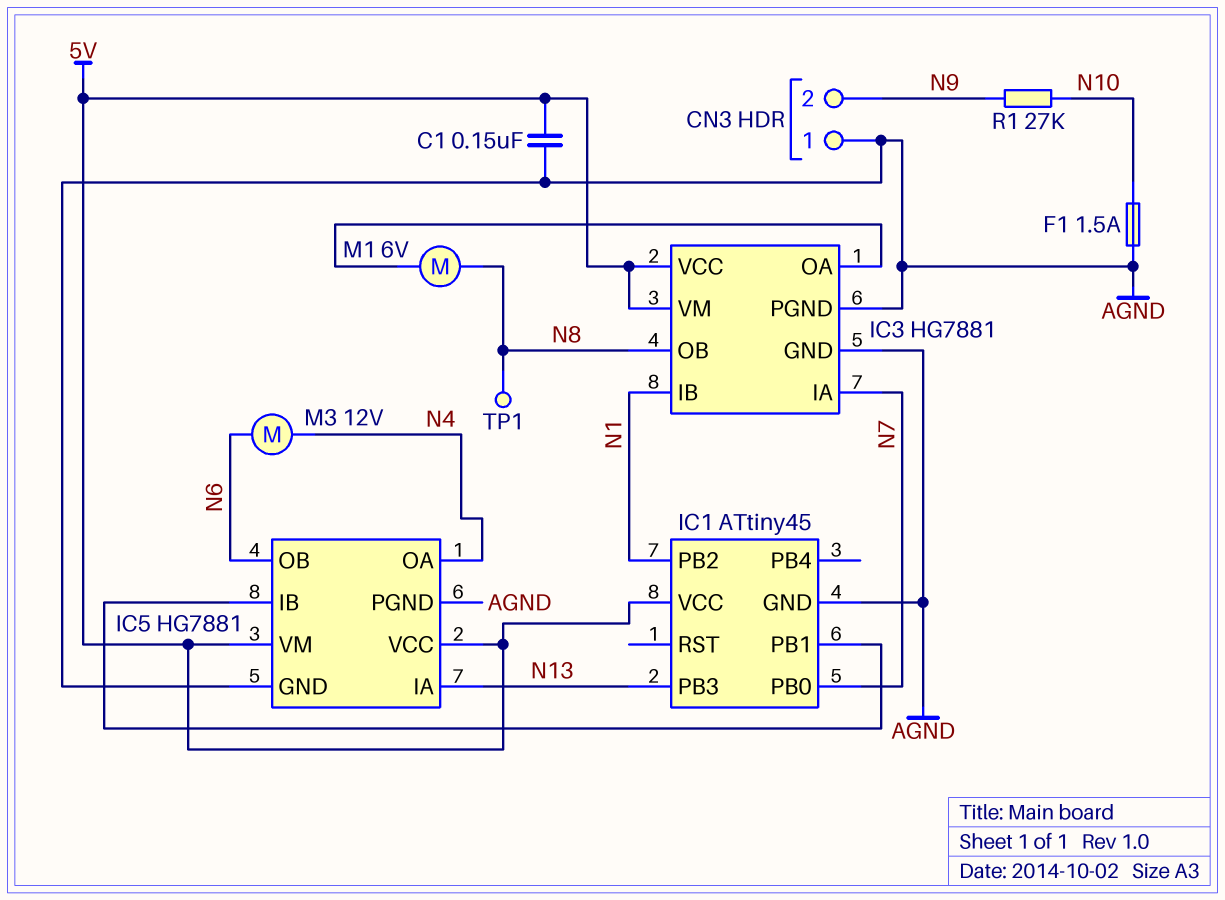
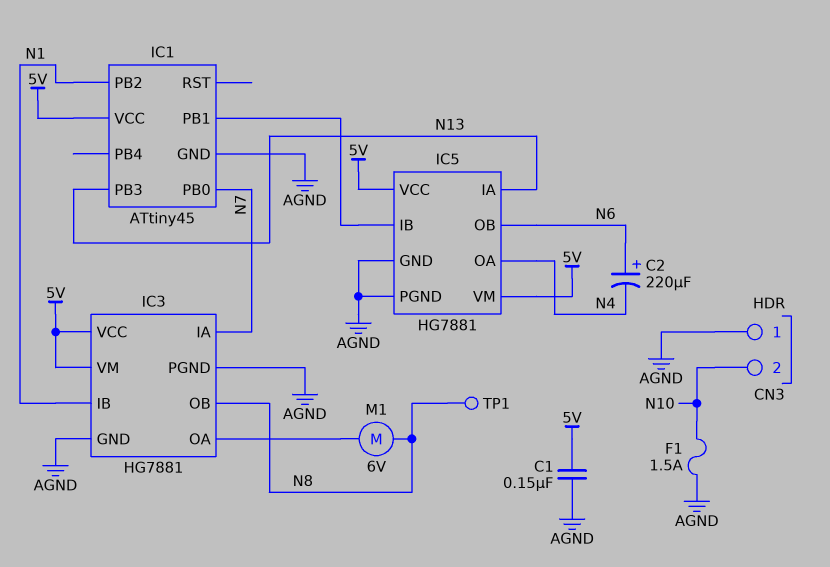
C2: none -> 220uF (plus N6, minus N4)
CN3 pin 2: N9 -> N10
M3: motor 12V (N4, N6) -> none
R1: 27k (N9, N10) -> none

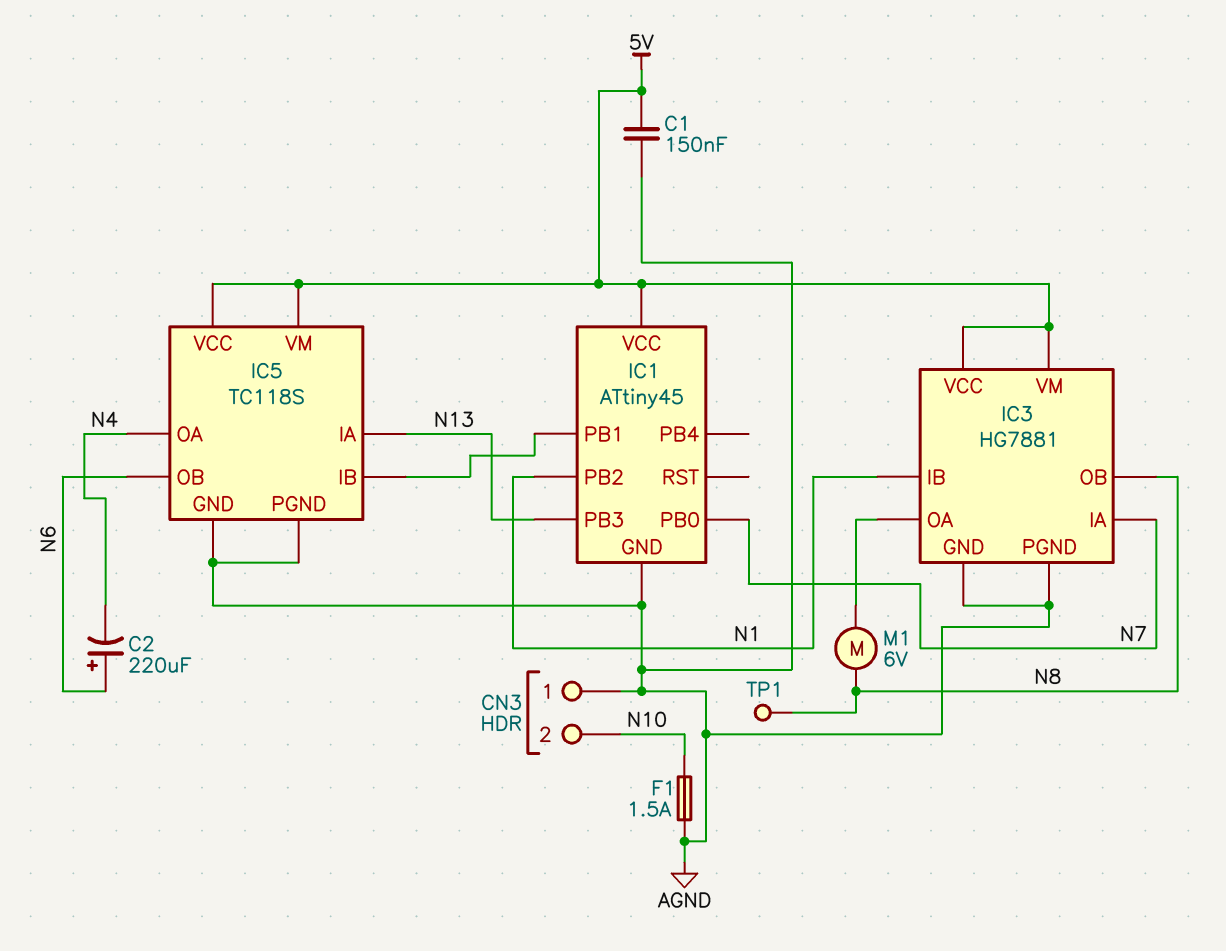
IC5: HG7881 -> TC118S

